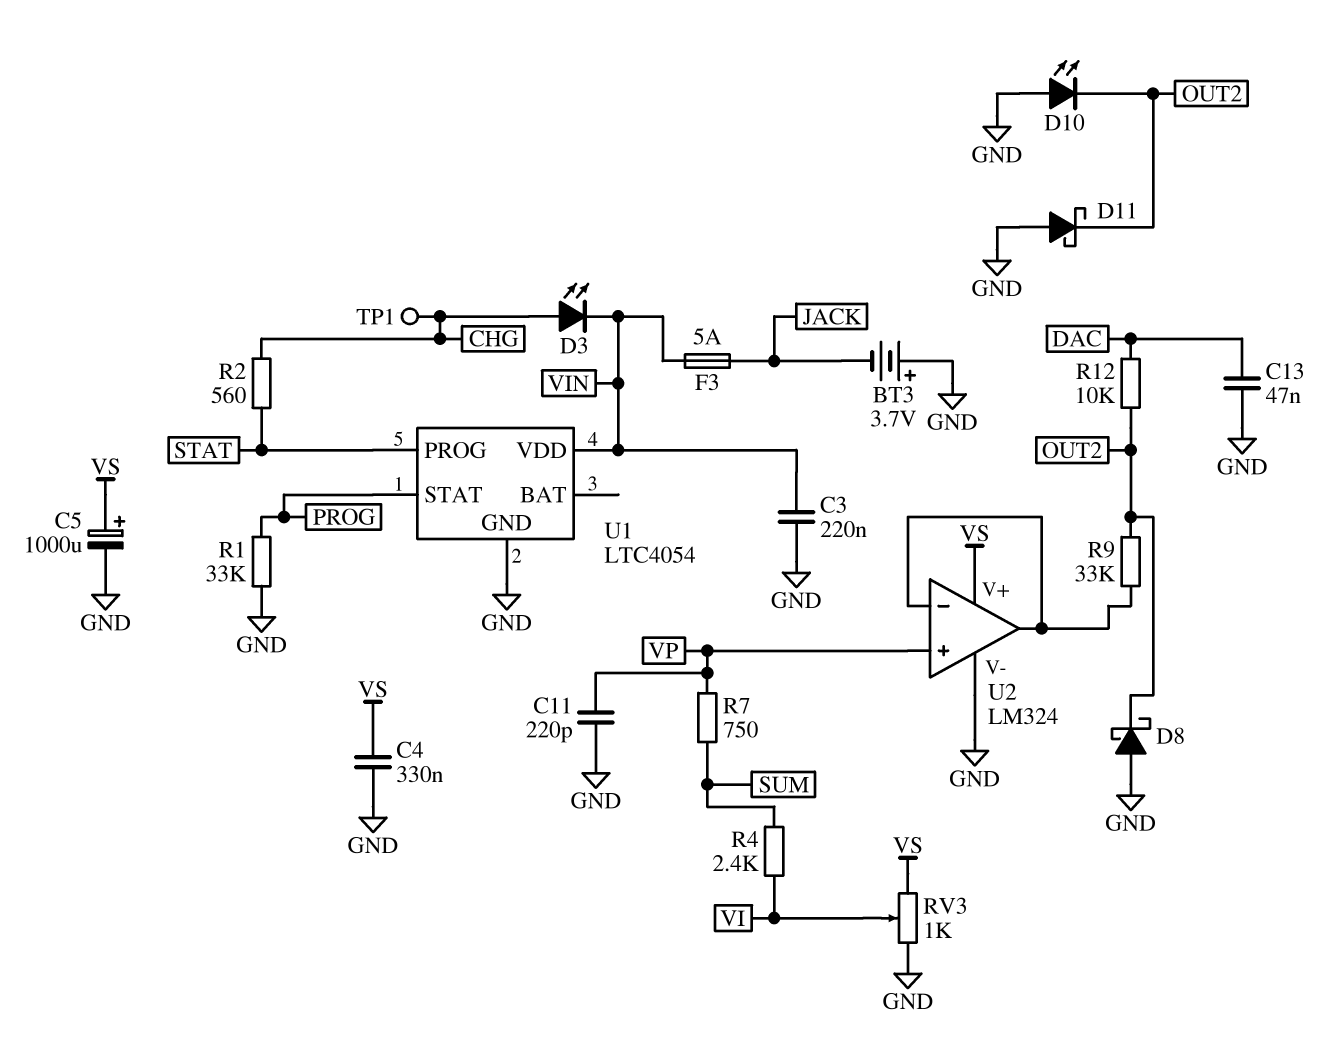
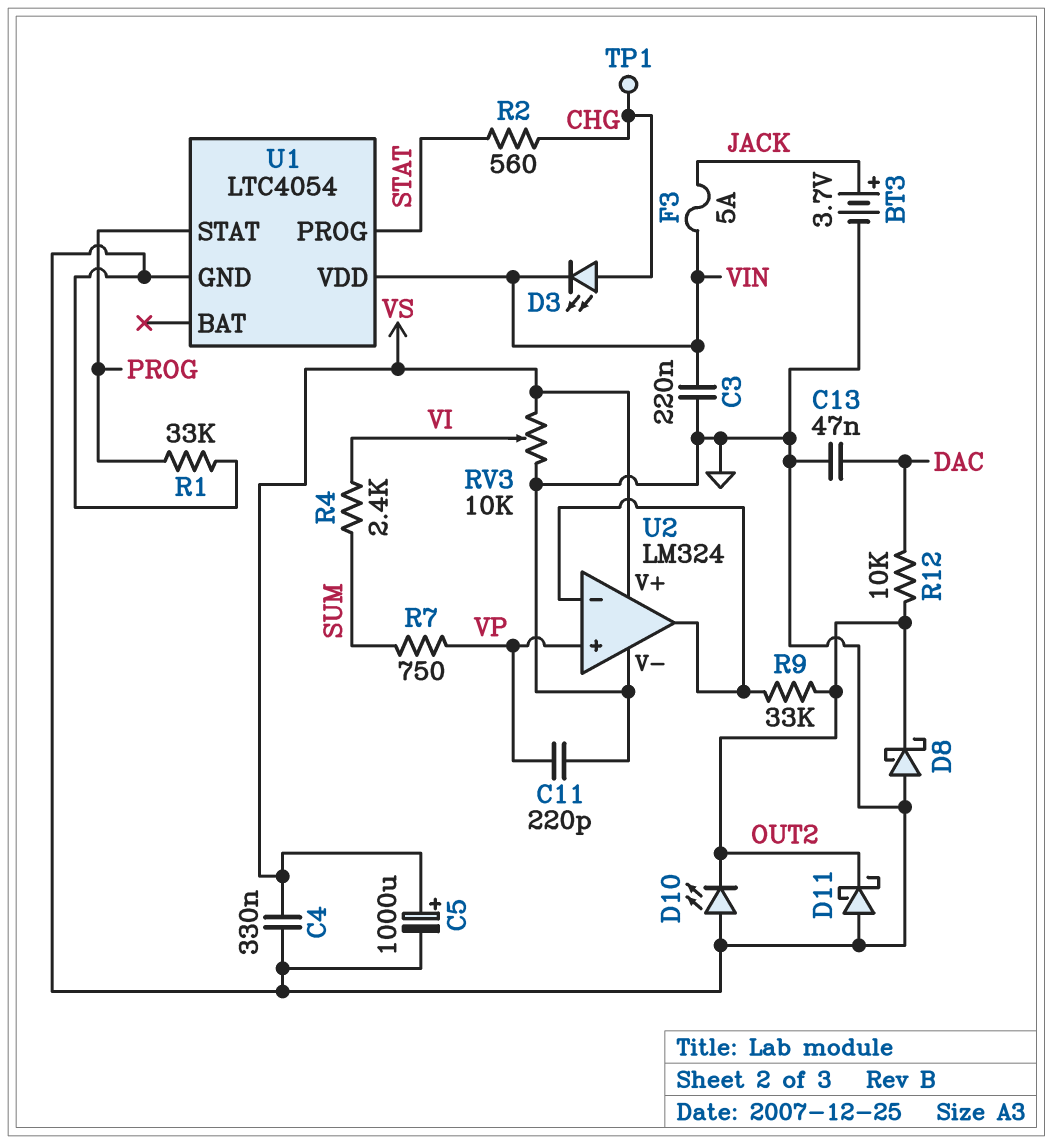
BT3: 3.7V (plus GND, minus JACK) -> 3.7V (plus JACK, minus GND)
RV3: 1k (GND, VS, wiper VI) -> 10k (GND, VS, wiper VI)

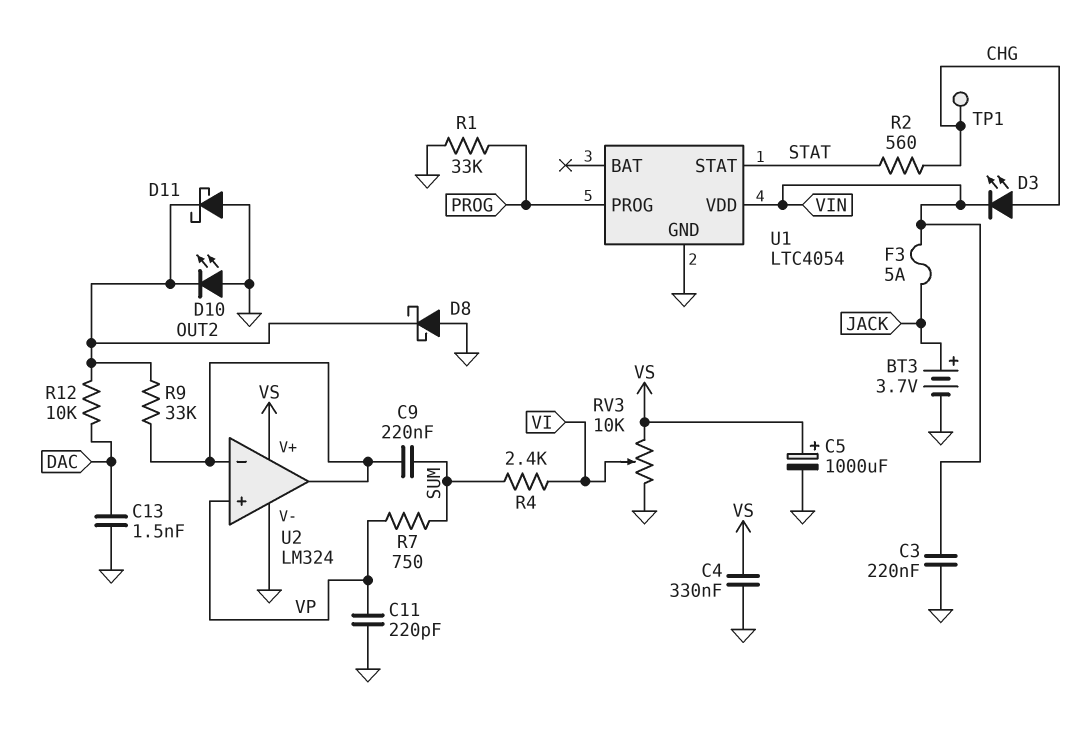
C9: none -> 220nF (SUM, U2/in-)
C13: 47nF (DAC, GND) -> 1.5nF (DAC, GND)
U1 pin PROG: STAT -> PROG
U1 pin STAT: PROG -> STAT

